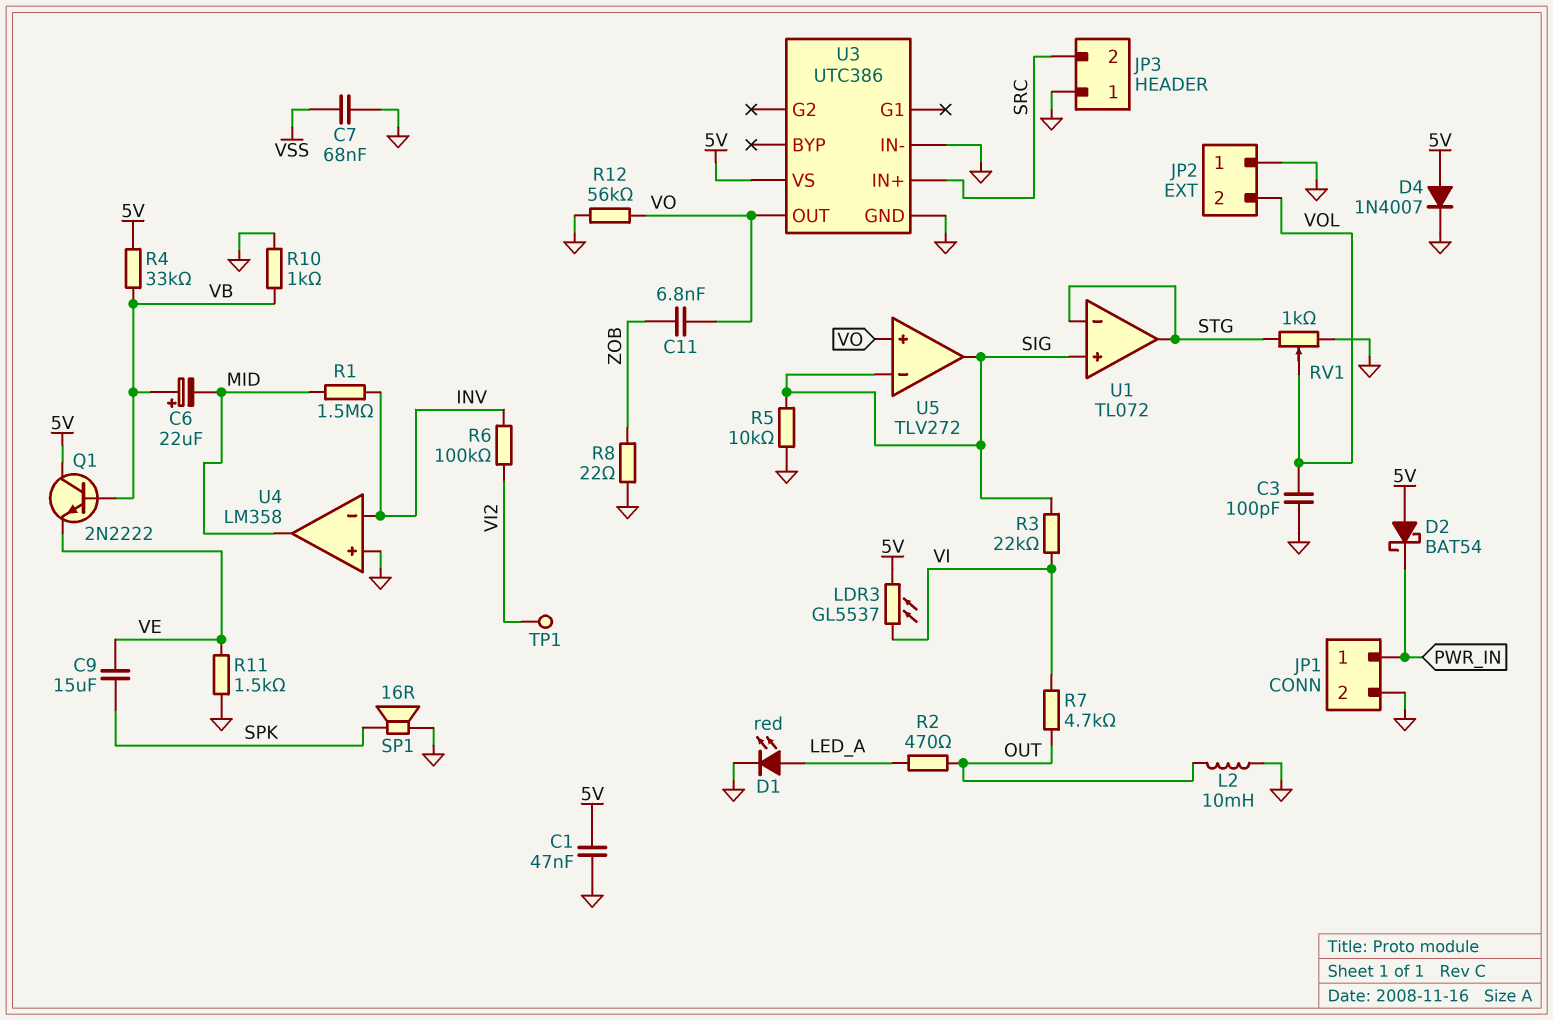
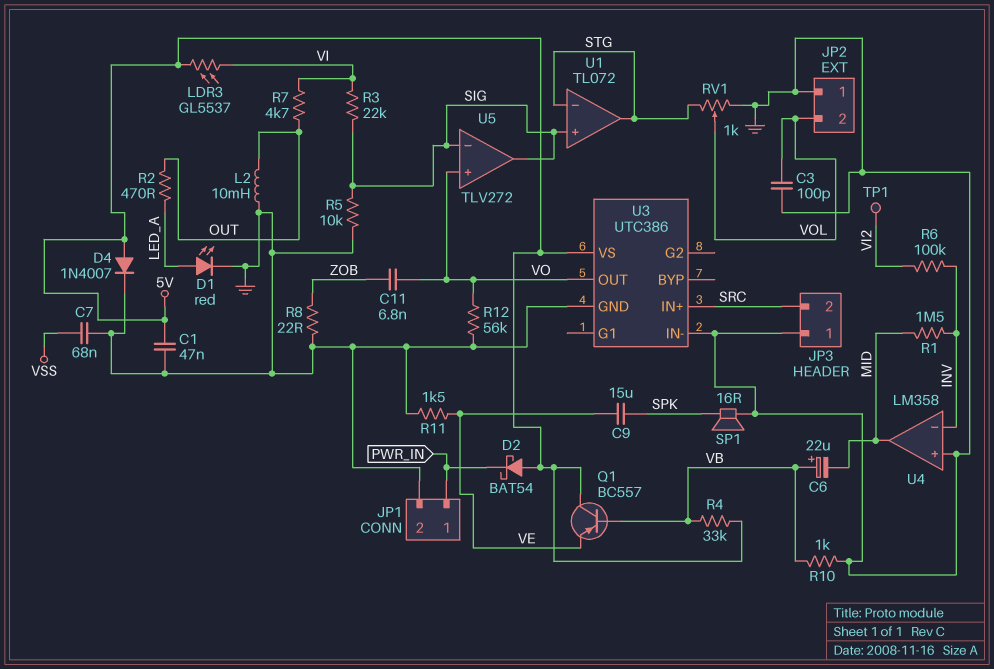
Q1: NPN 2N2222 (B VB, C 5V, E VE) -> PNP BC557 (B VB, C 5V, E VE)

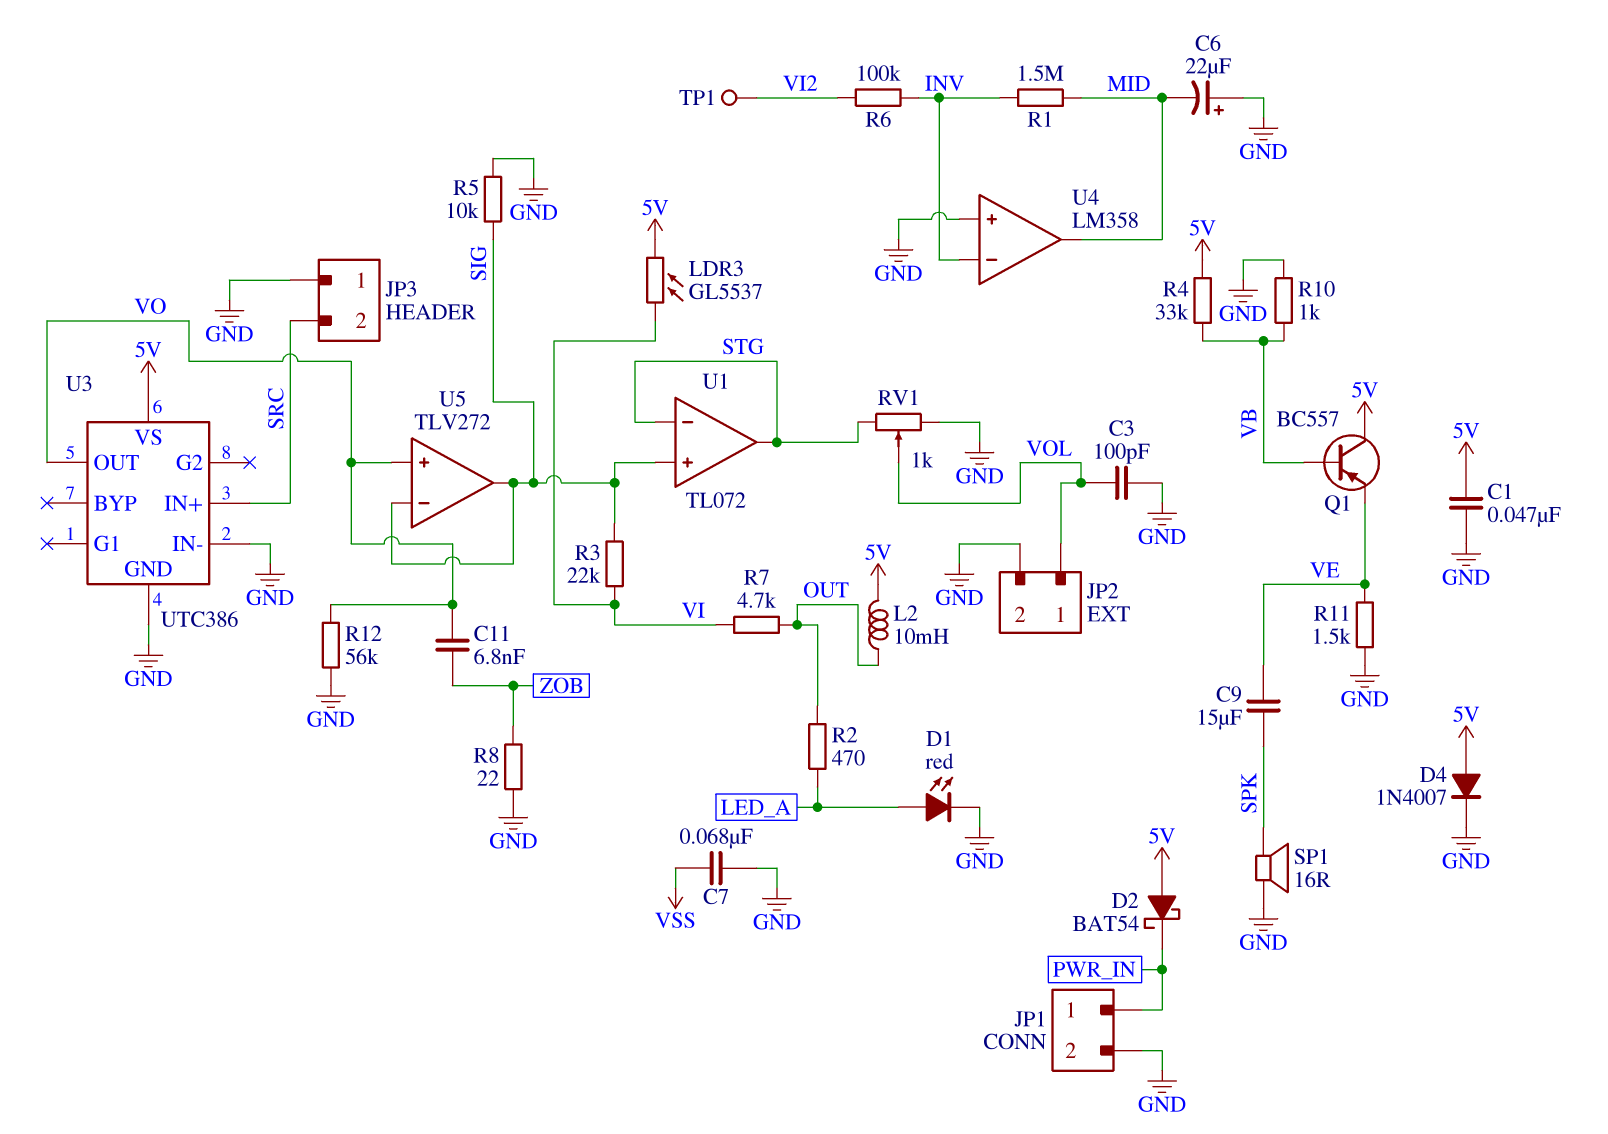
C6: 22uF (plus VB, minus MID) -> 22uF (plus GND, minus MID)
JP2 pin 1: GND -> VOL
JP2 pin 2: VOL -> GND
L2: 10mH (GND, OUT) -> 10mH (5V, OUT)

